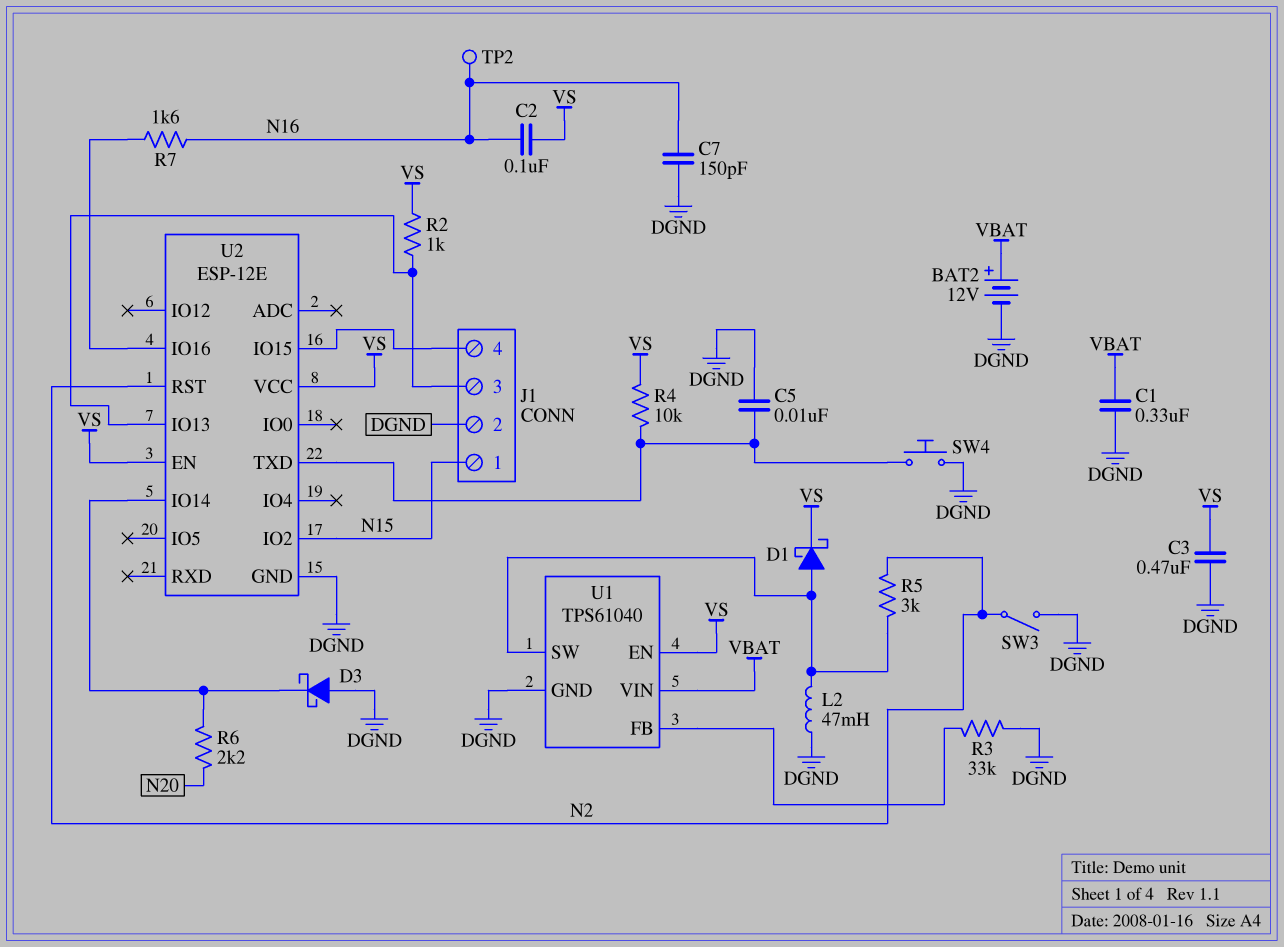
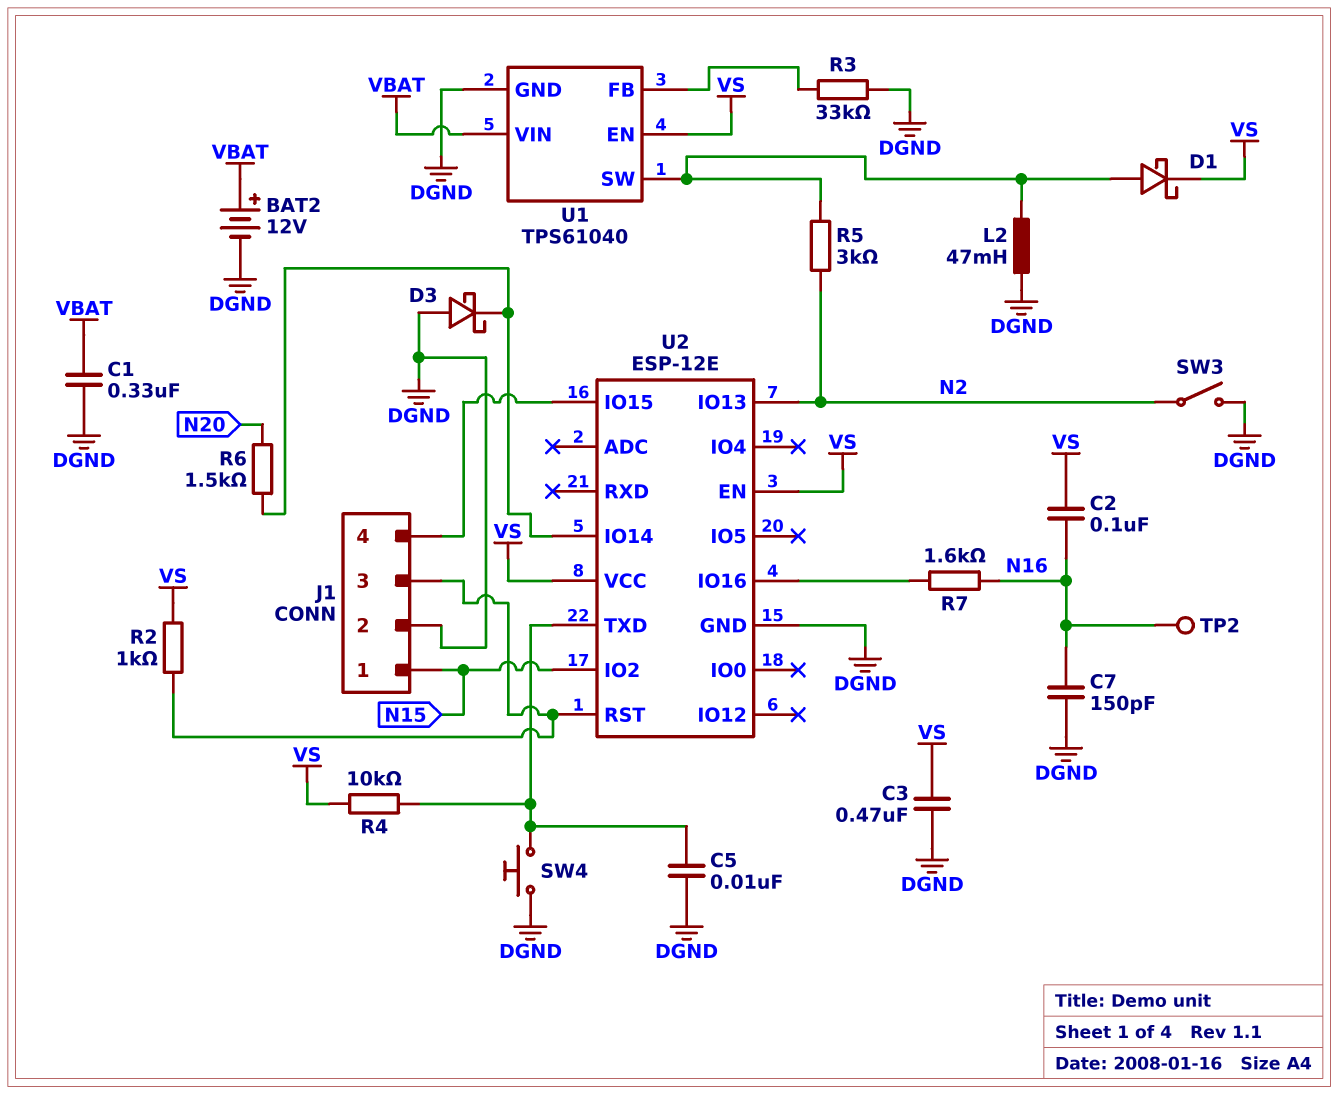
R6: 2.2k (N20, U2/IO14) -> 1.5k (N20, U2/IO14)
U2 pin IO13: J1/3 -> N2
U2 pin RST: N2 -> J1/3

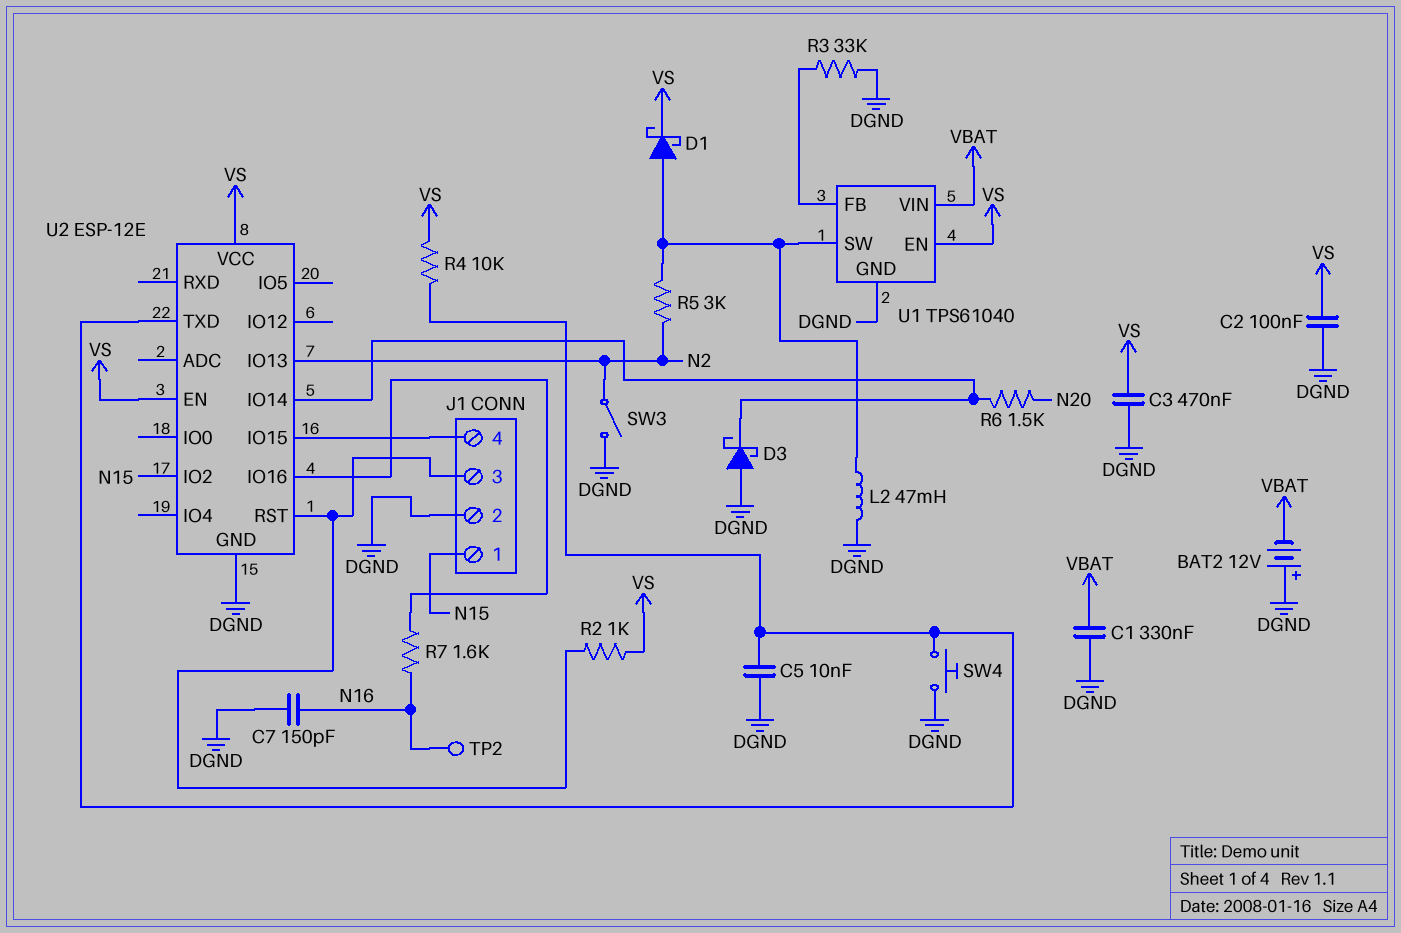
BAT2: 12V (plus VBAT, minus DGND) -> 12V (plus DGND, minus VBAT)
C2: 100nF (N16, VS) -> 100nF (DGND, VS)

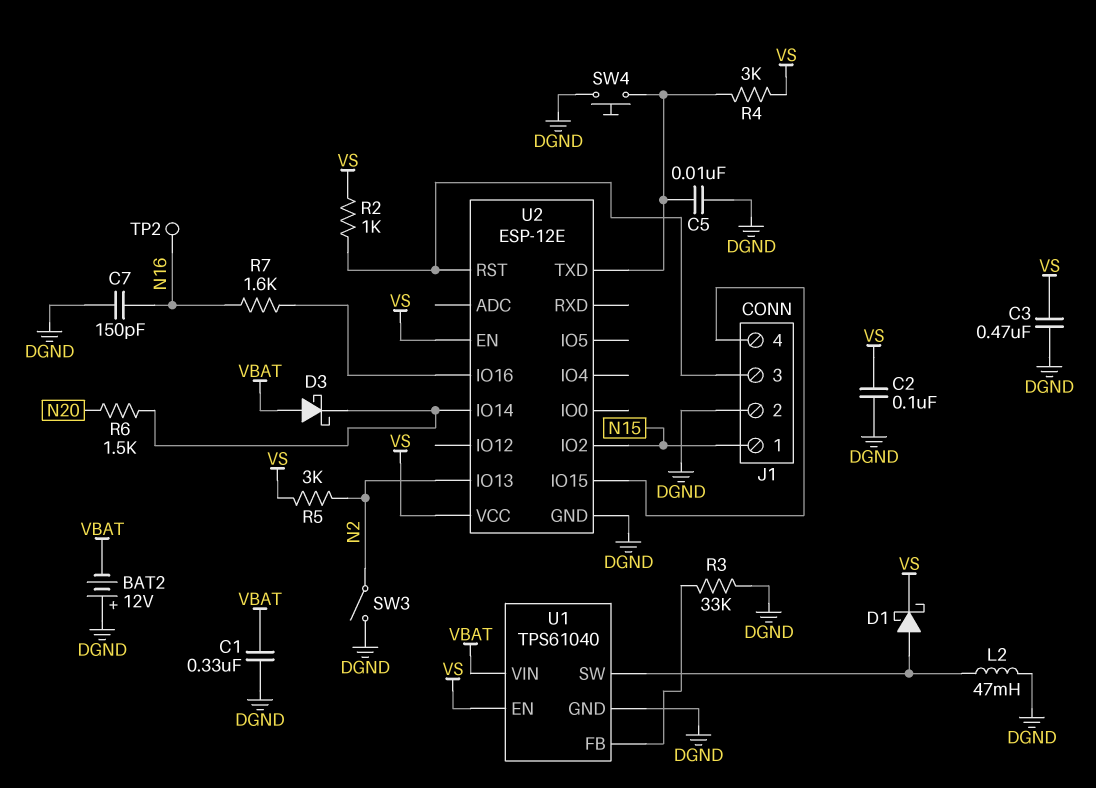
D3: schottky (A DGND, K U2/IO14) -> schottky (A VBAT, K U2/IO14)
R4: 10k (U2/TXD, VS) -> 3k (U2/TXD, VS)
R5: 3k (N2, U1/SW) -> 3k (N2, VS)

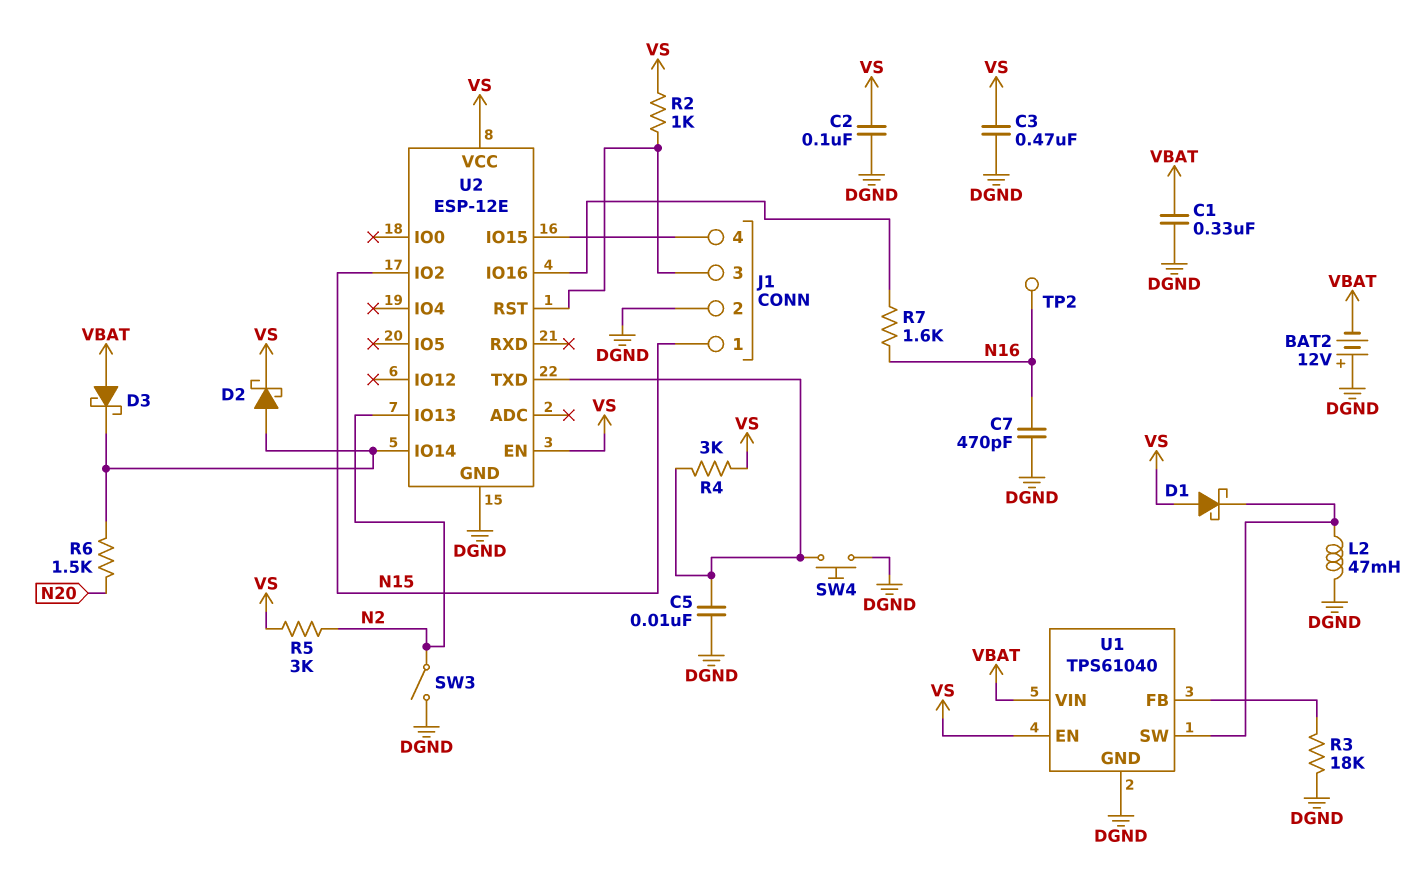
C7: 150pF (DGND, N16) -> 470pF (DGND, N16)
D1: schottky (A U1/SW, K VS) -> schottky (A VS, K U1/SW)
D2: none -> schottky (A U2/IO14, K VS)
R3: 33k (DGND, U1/FB) -> 18k (DGND, U1/FB)

